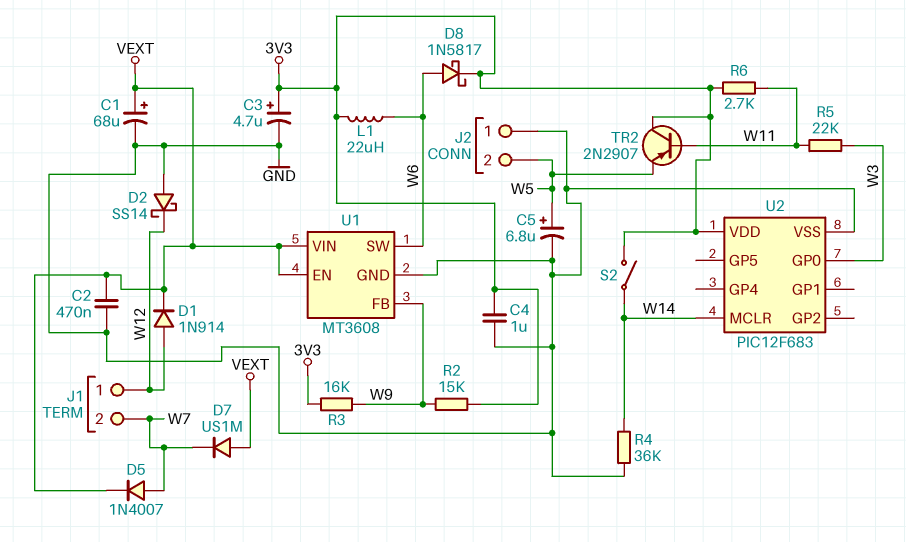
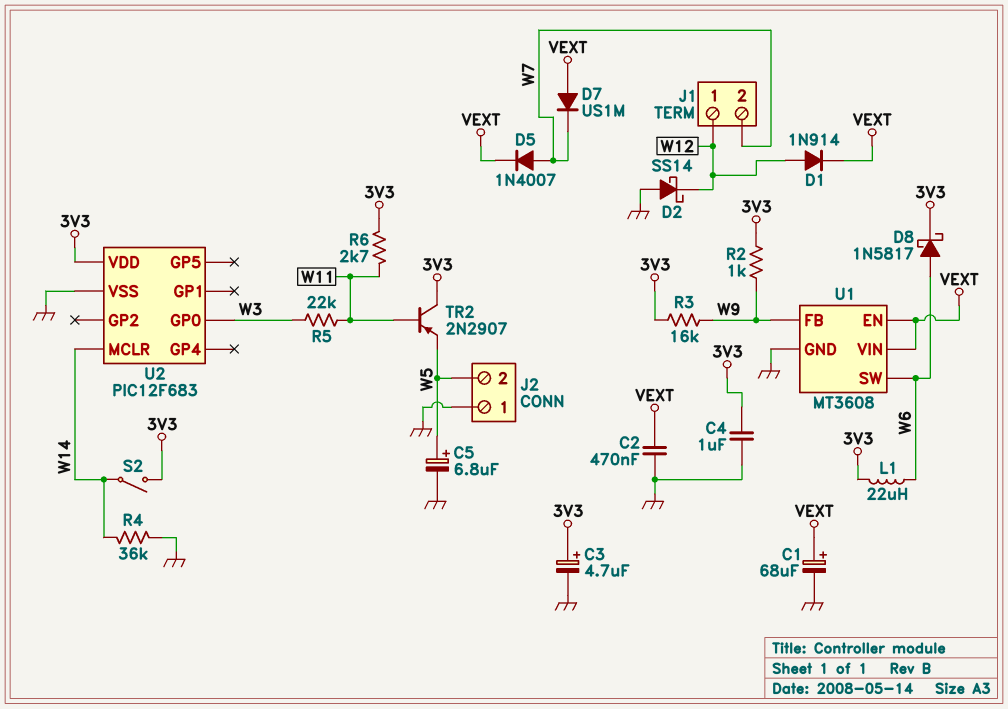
R2: 15k (3V3, W9) -> 1k (3V3, W9)

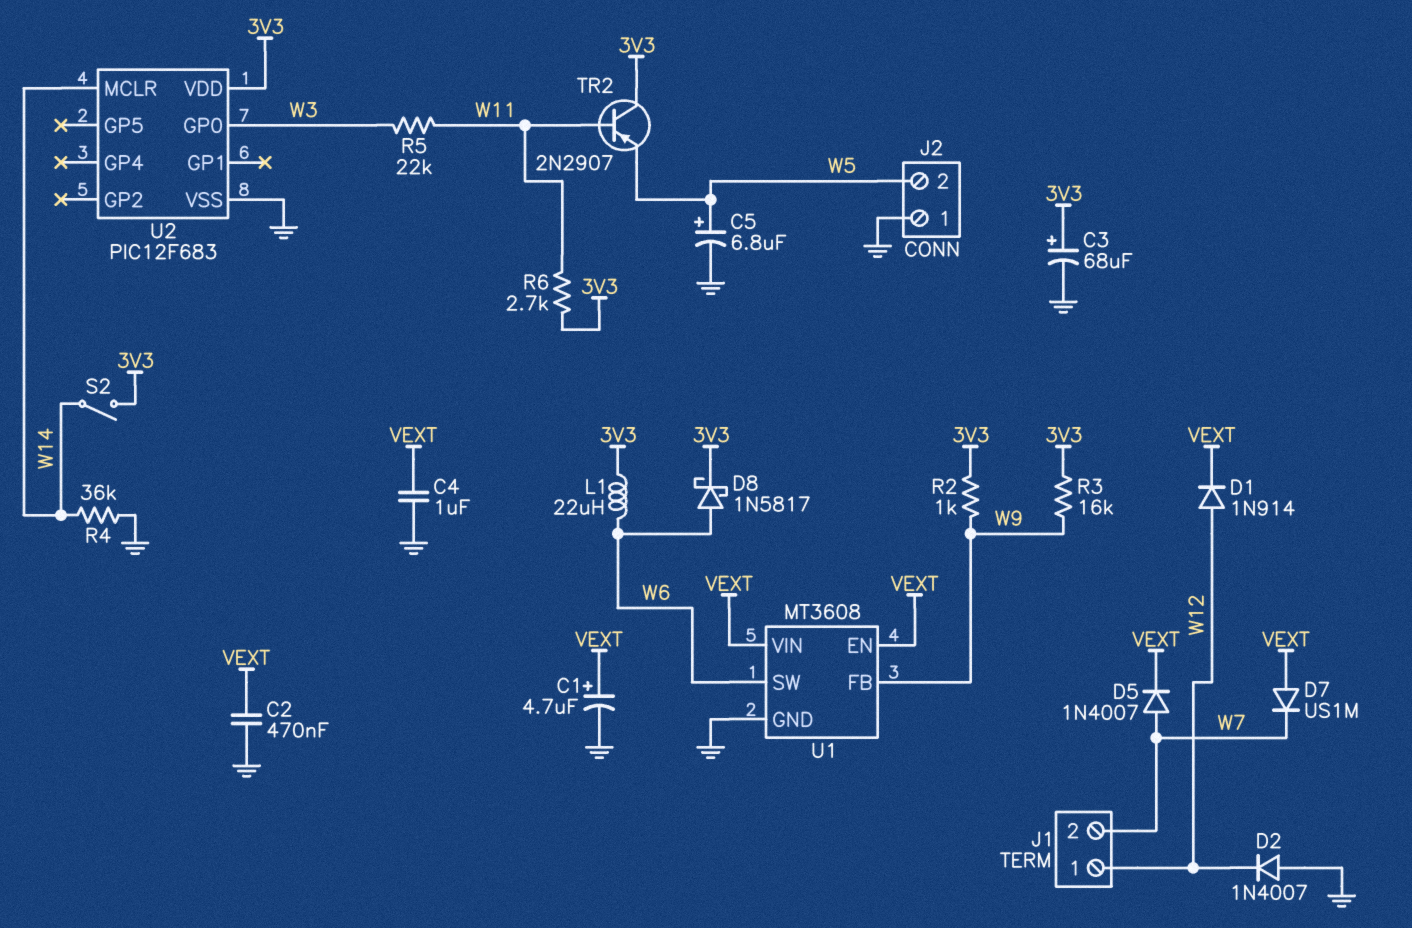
C1: 68uF (plus VEXT, minus GND) -> 4.7uF (plus VEXT, minus GND)
C3: 4.7uF (plus 3V3, minus GND) -> 68uF (plus 3V3, minus GND)
C4: 1uF (3V3, GND) -> 1uF (GND, VEXT)
D2: schottky SS14 (A GND, K W12) -> diode 1N4007 (A GND, K W12)

